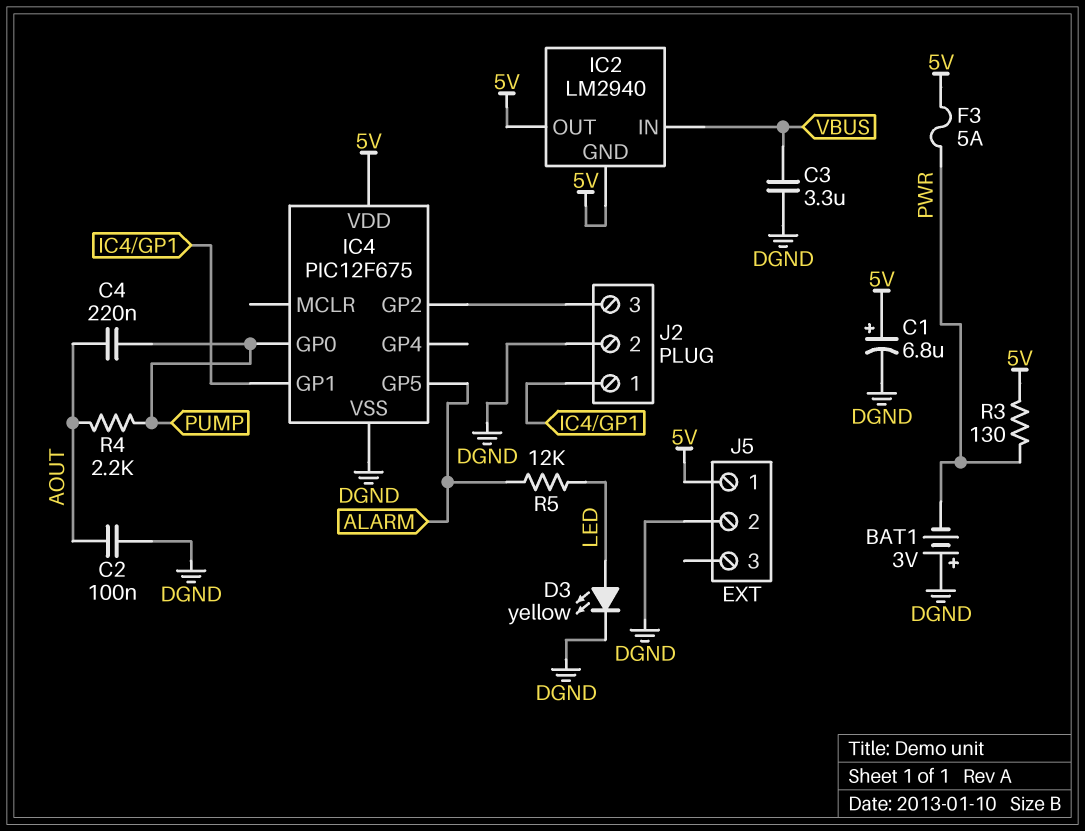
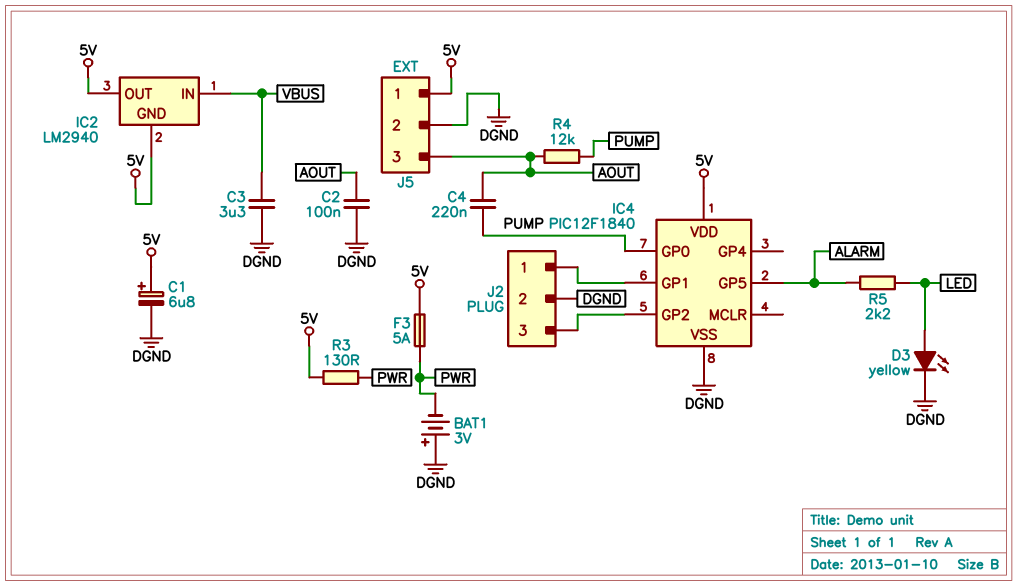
IC4: PIC12F675 -> PIC12F1840
J5 pin 3: none -> AOUT
R4: 2.2k (AOUT, PUMP) -> 12k (AOUT, PUMP)
R5: 12k (ALARM, LED) -> 2.2k (ALARM, LED)

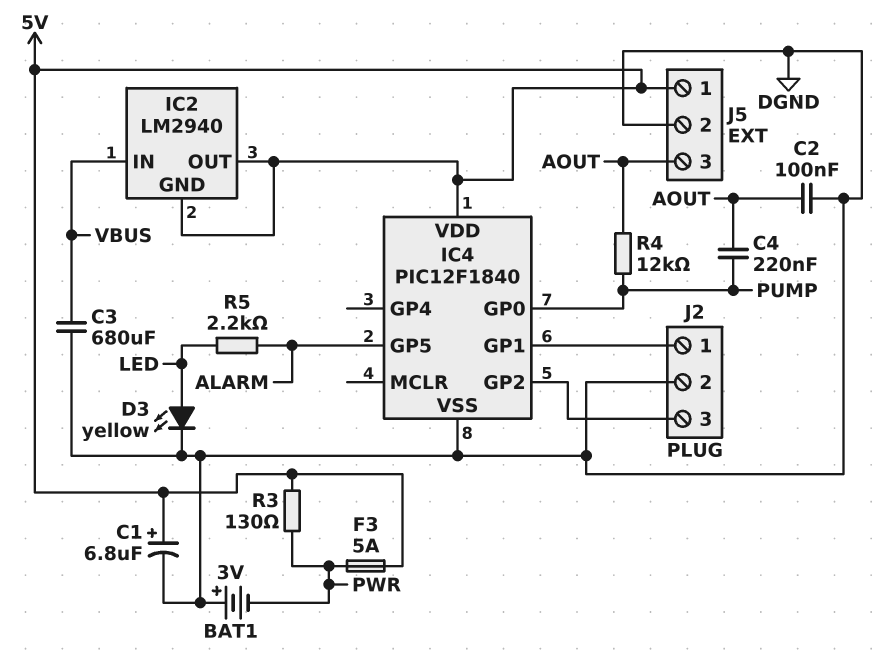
C3: 3.3uF (DGND, VBUS) -> 680uF (DGND, VBUS)

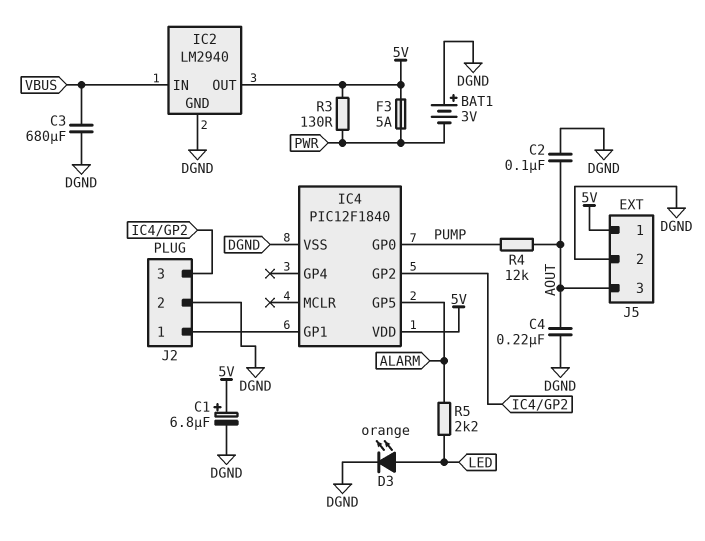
C4: 220nF (AOUT, PUMP) -> 220nF (AOUT, DGND)
D3: LED yellow (A LED, K DGND) -> LED orange (A LED, K DGND)
IC2 pin GND: 5V -> DGND

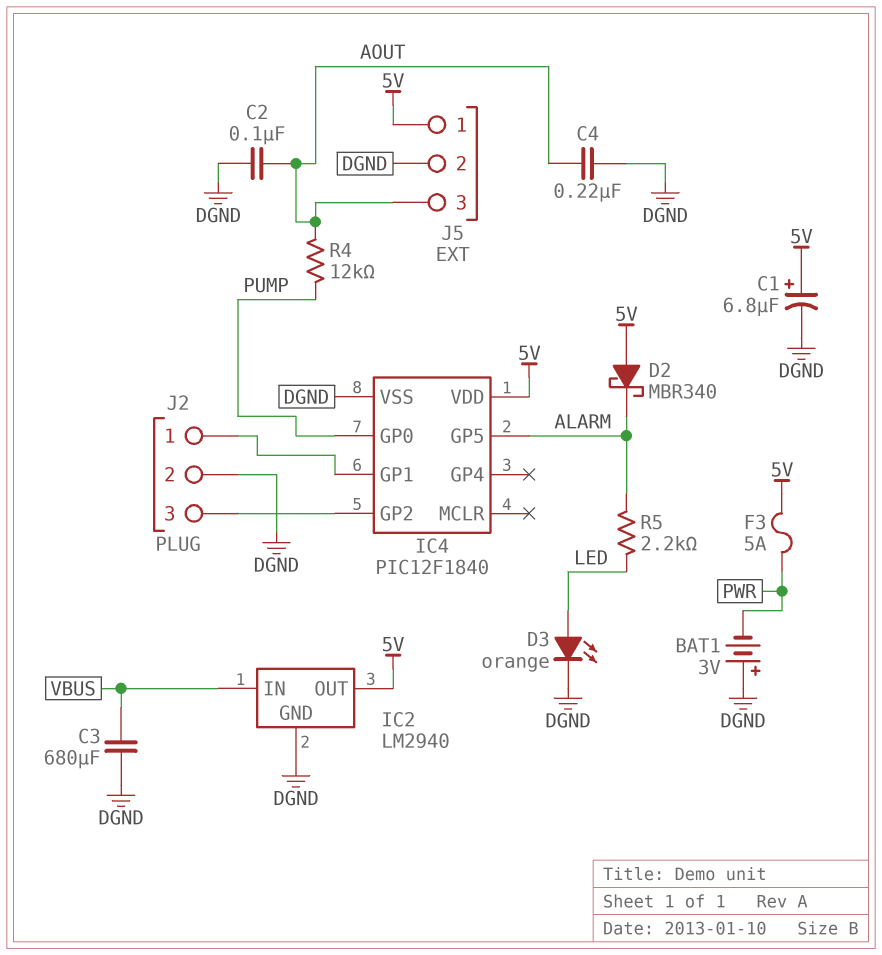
D2: none -> schottky MBR340 (A 5V, K ALARM)
R3: 130 (5V, PWR) -> none

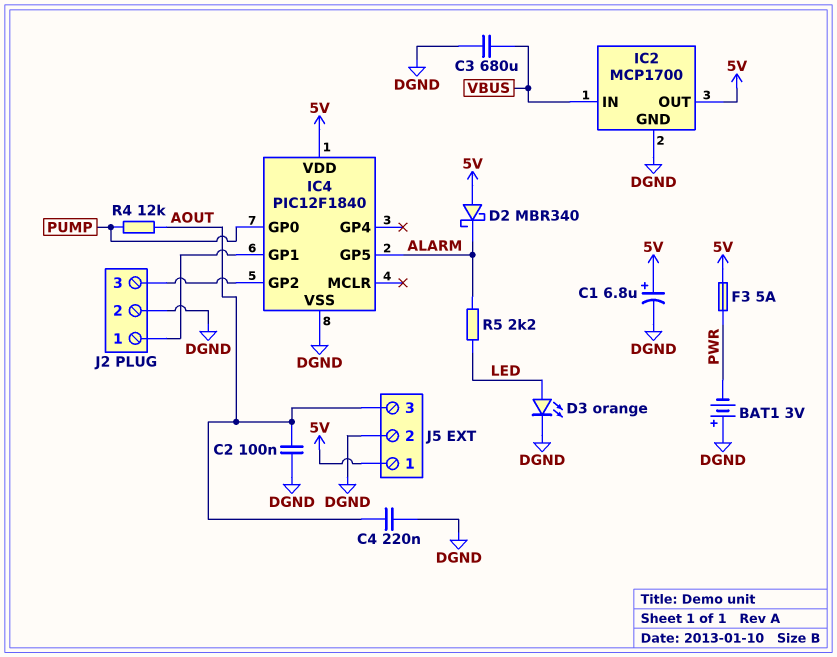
IC2: LM2940 -> MCP1700

